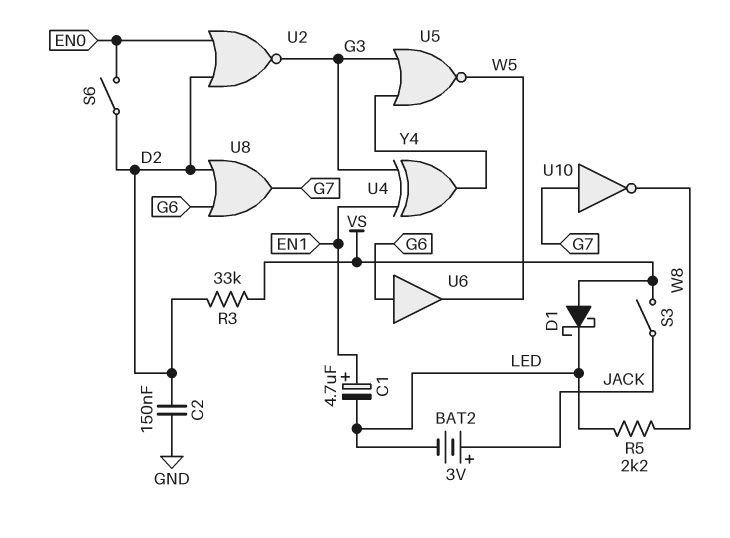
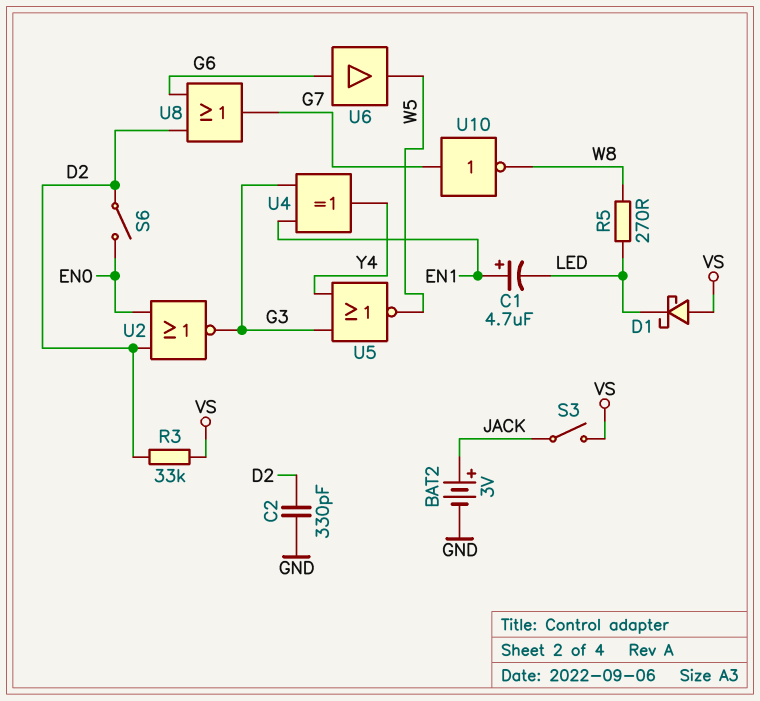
BAT2: 3V (plus JACK, minus LED) -> 3V (plus JACK, minus GND)
C2: 150nF (D2, GND) -> 330pF (D2, GND)
R5: 2.2k (LED, W8) -> 270 (LED, W8)

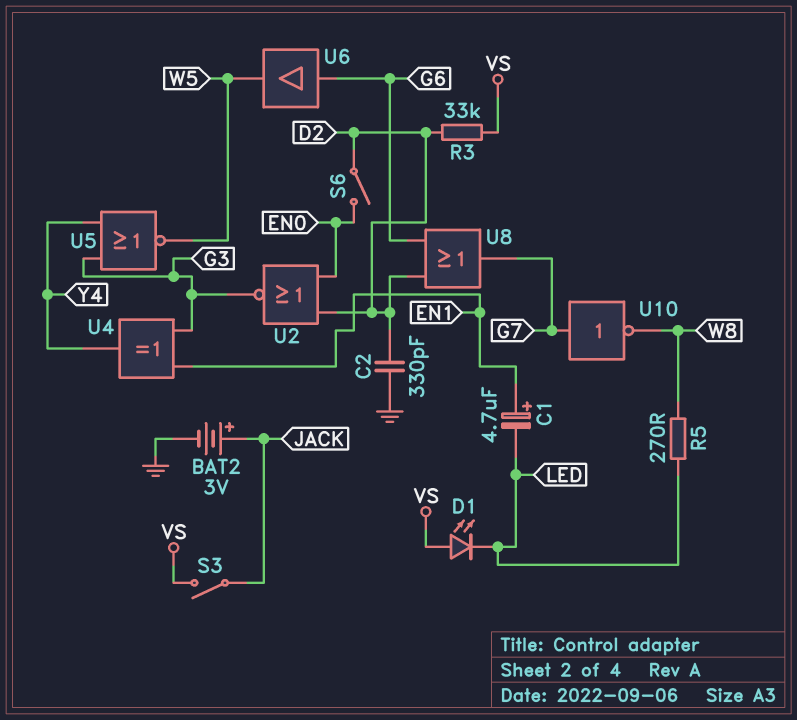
D1: schottky (A VS, K LED) -> LED (A VS, K LED)

